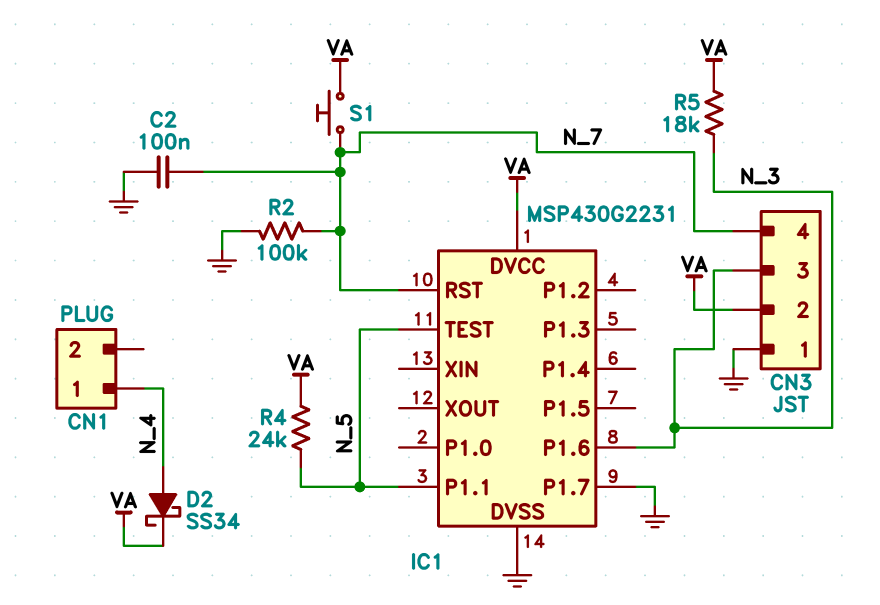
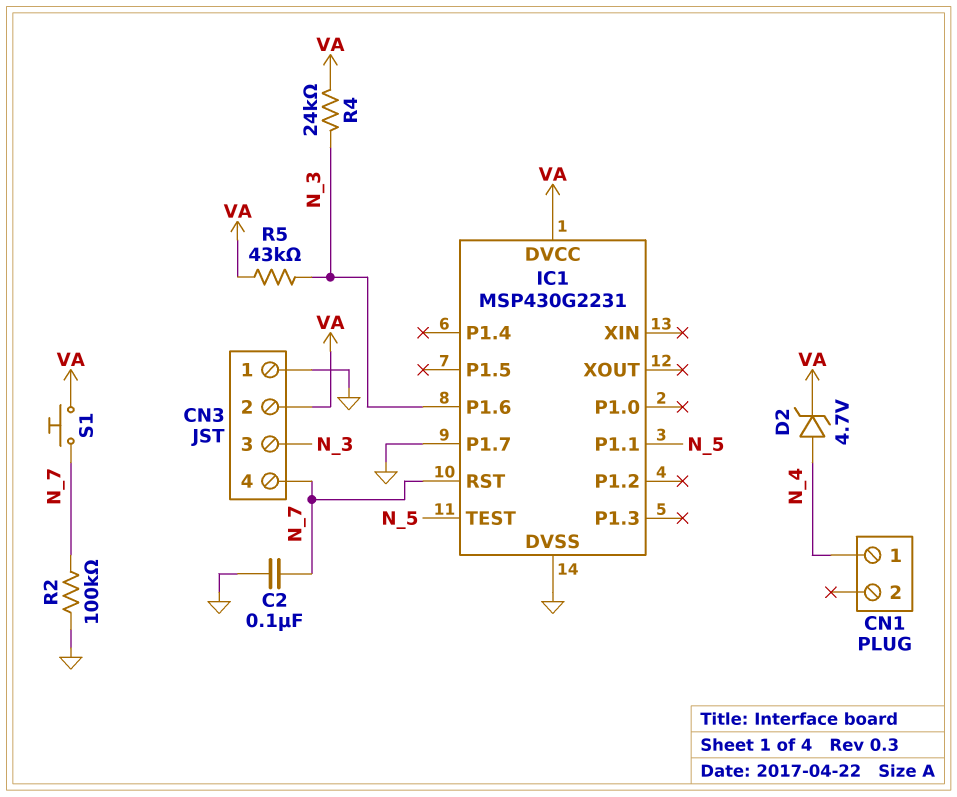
D2: schottky SS34 (A N_4, K VA) -> zener 4.7V (A N_4, K VA)
R4: 24k (N_5, VA) -> 24k (N_3, VA)
R5: 18k (N_3, VA) -> 43k (N_3, VA)

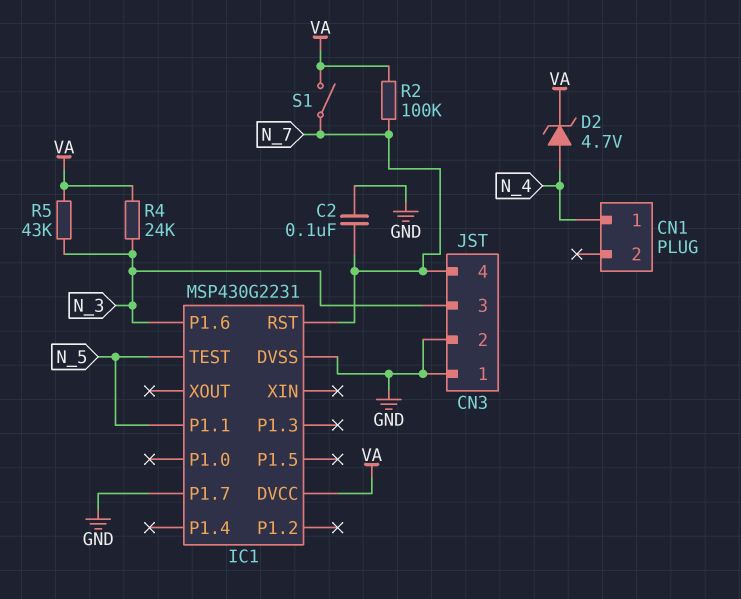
CN3 pin 2: VA -> GND
R2: 100k (GND, N_7) -> 100k (N_7, VA)
S1: button (N_7, VA) -> switch (N_7, VA)

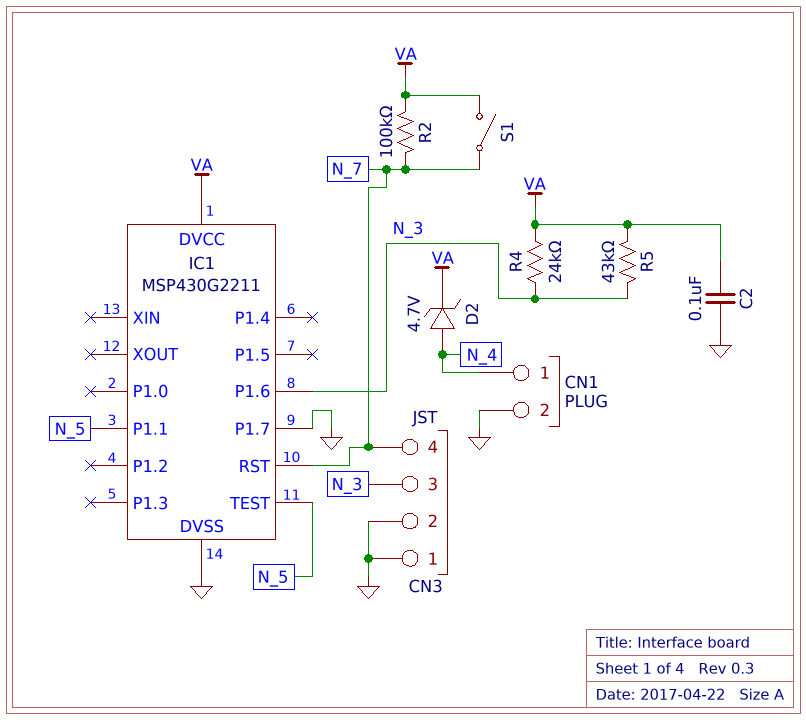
C2: 100nF (GND, N_7) -> 100nF (GND, VA)
CN1 pin 2: none -> GND
IC1: MSP430G2231 -> MSP430G2211

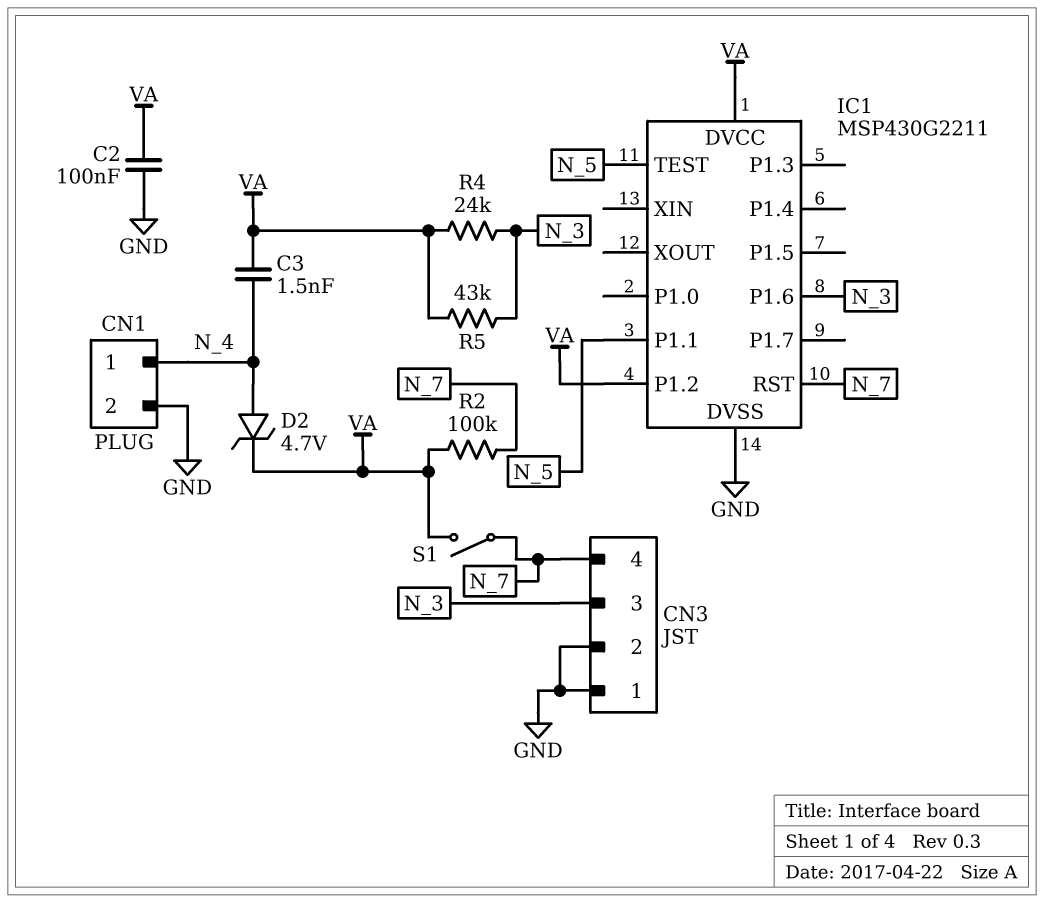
C3: none -> 1.5nF (N_4, VA)
IC1 pin P1.2: none -> VA
IC1 pin P1.7: GND -> none

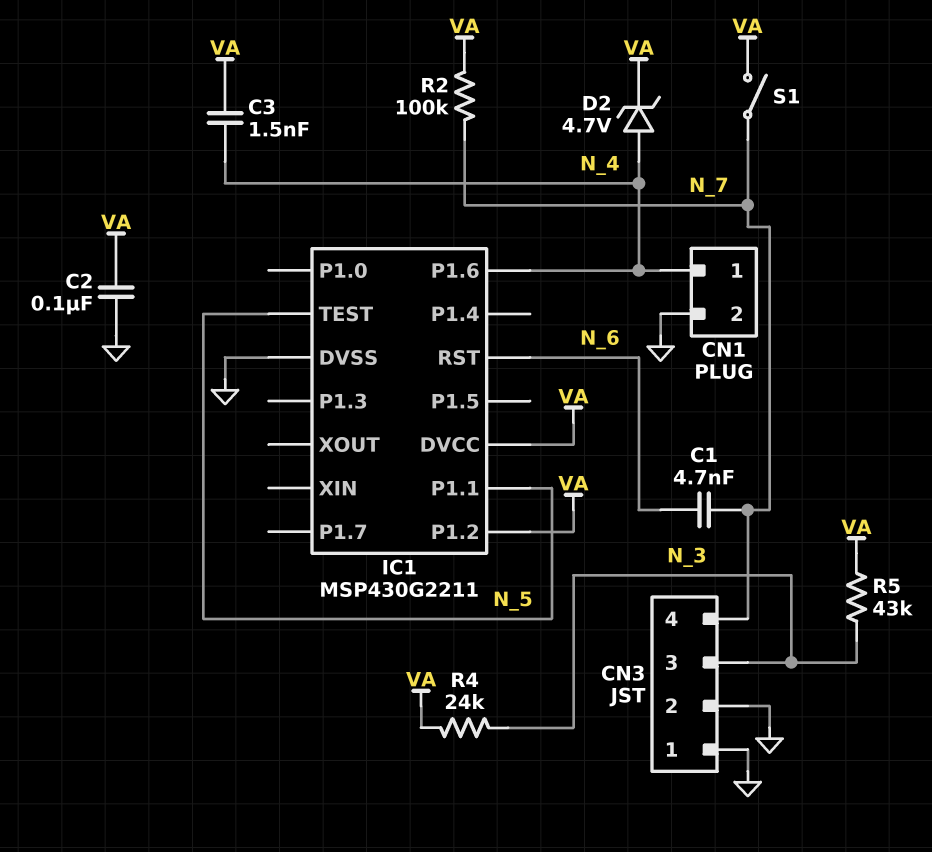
C1: none -> 4.7nF (N_6, N_7)
IC1 pin P1.6: N_3 -> N_4
IC1 pin RST: N_7 -> N_6

